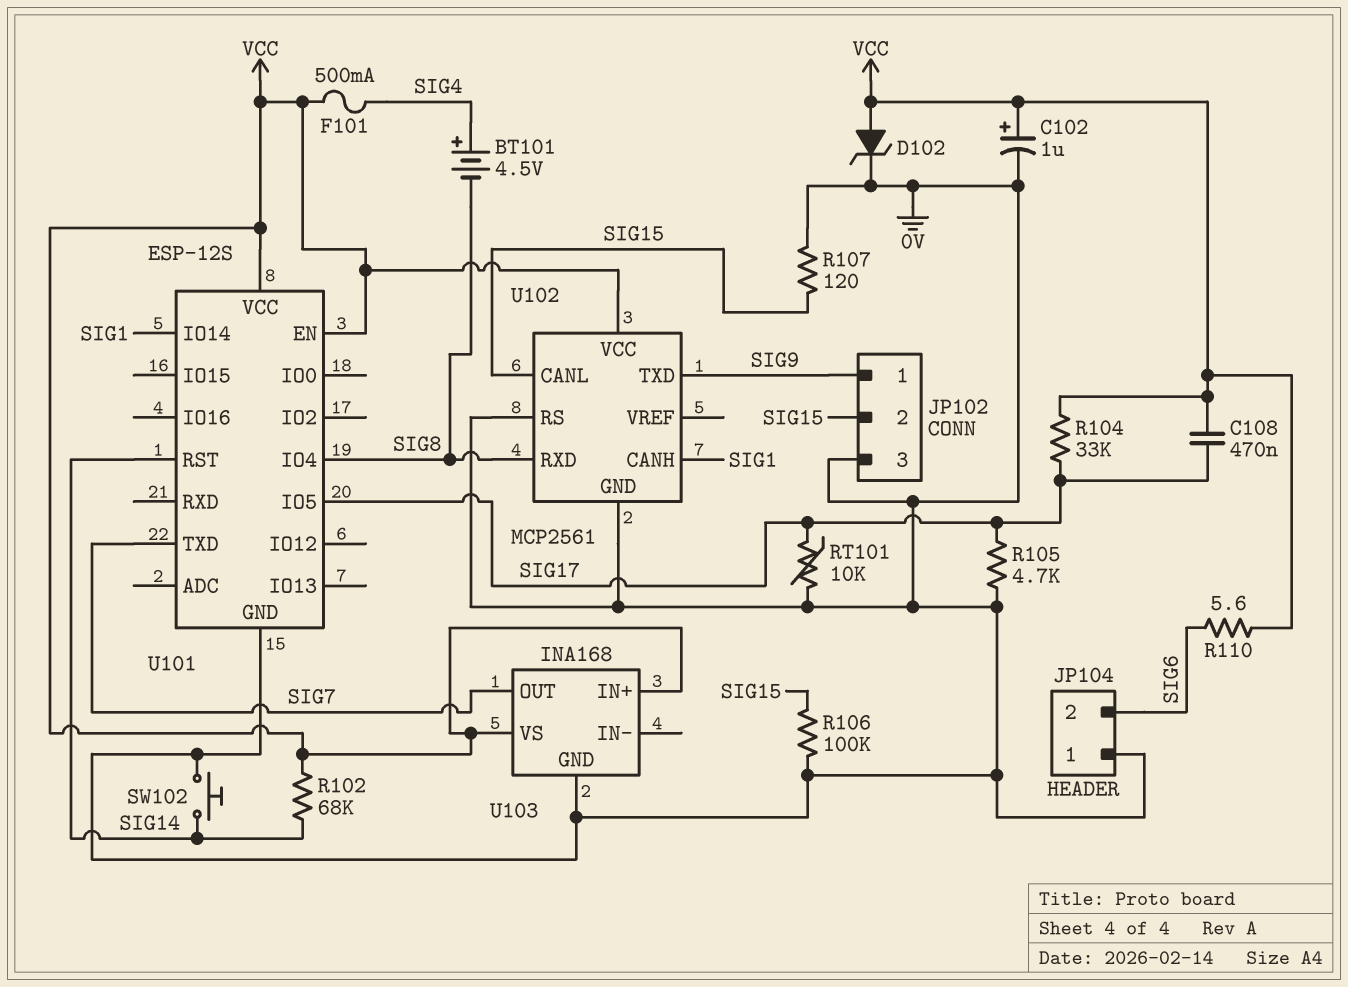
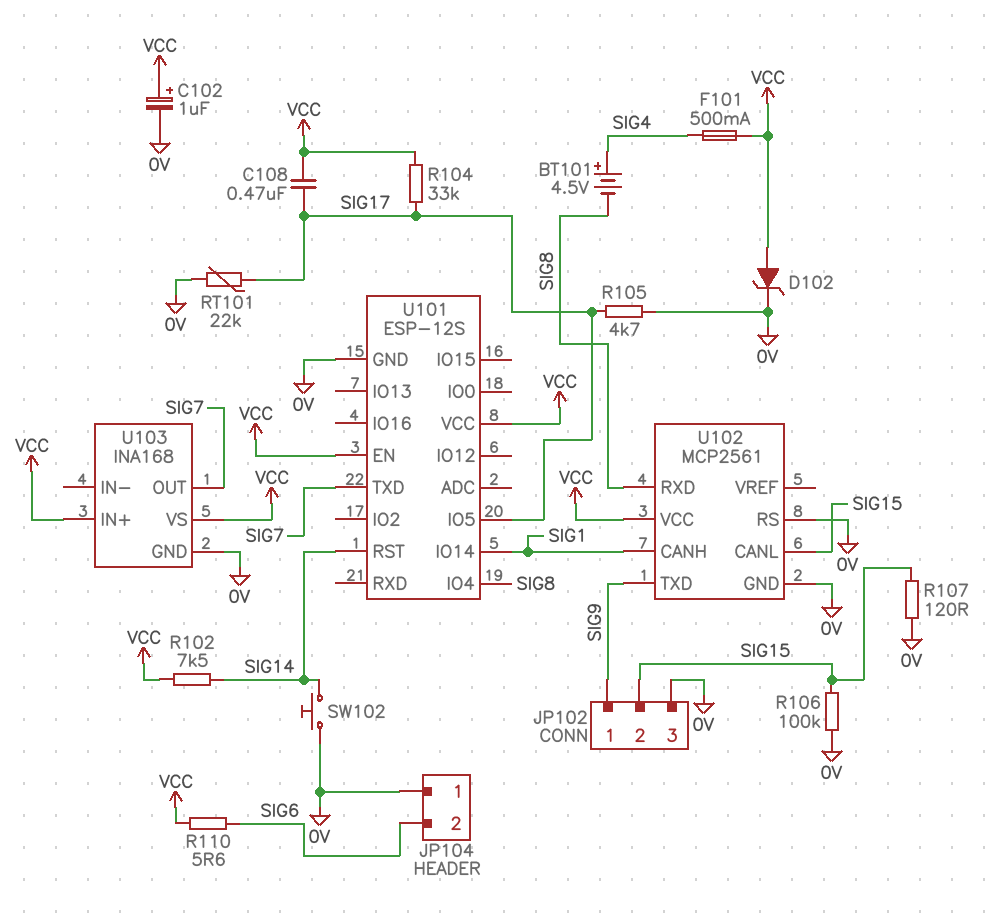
R102: 68k (SIG14, VCC) -> 7.5k (SIG14, VCC)
RT101: 10k (0V, SIG17) -> 22k (0V, SIG17)

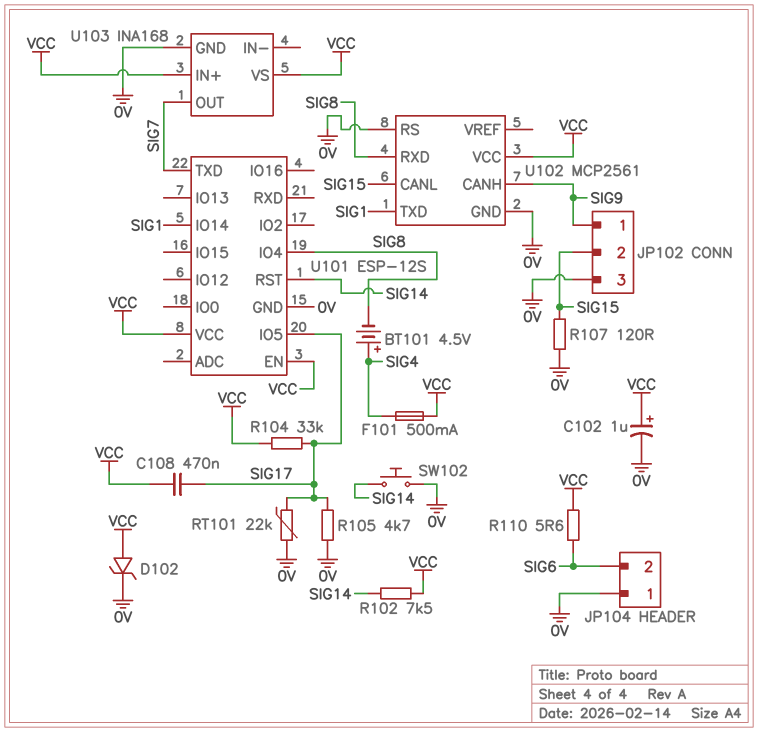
R106: 100k (0V, SIG15) -> none
U102 pin CANH: SIG1 -> SIG9
U102 pin TXD: SIG9 -> SIG1

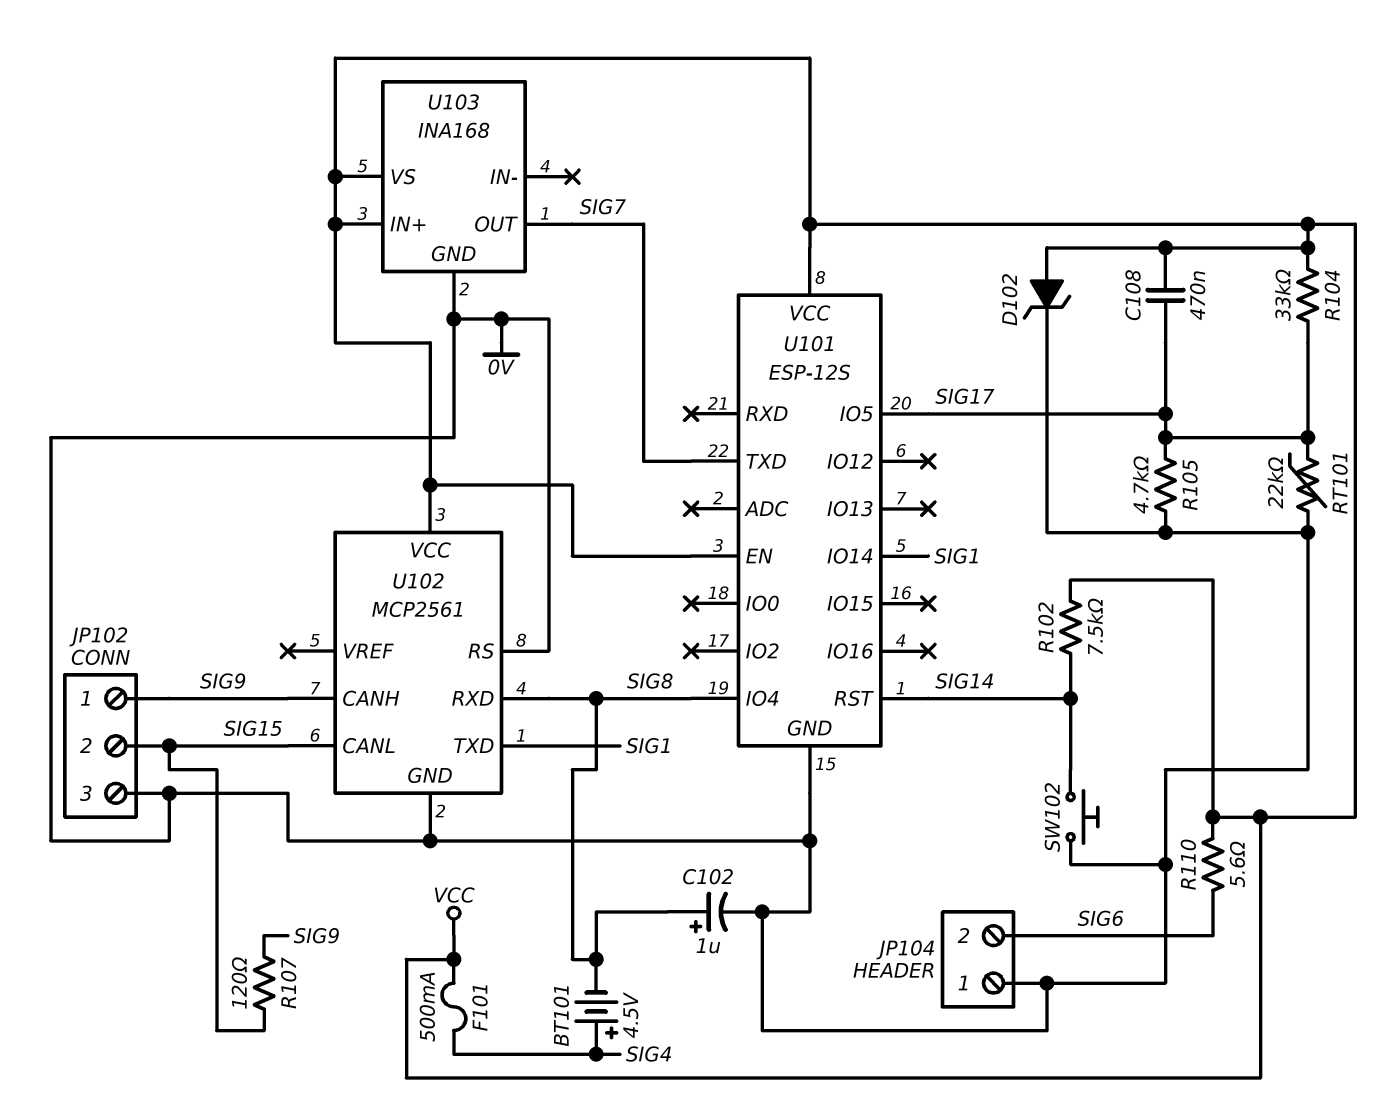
C102: 1uF (plus VCC, minus 0V) -> 1uF (plus SIG8, minus 0V)
R107: 120 (0V, SIG15) -> 120 (SIG9, SIG15)

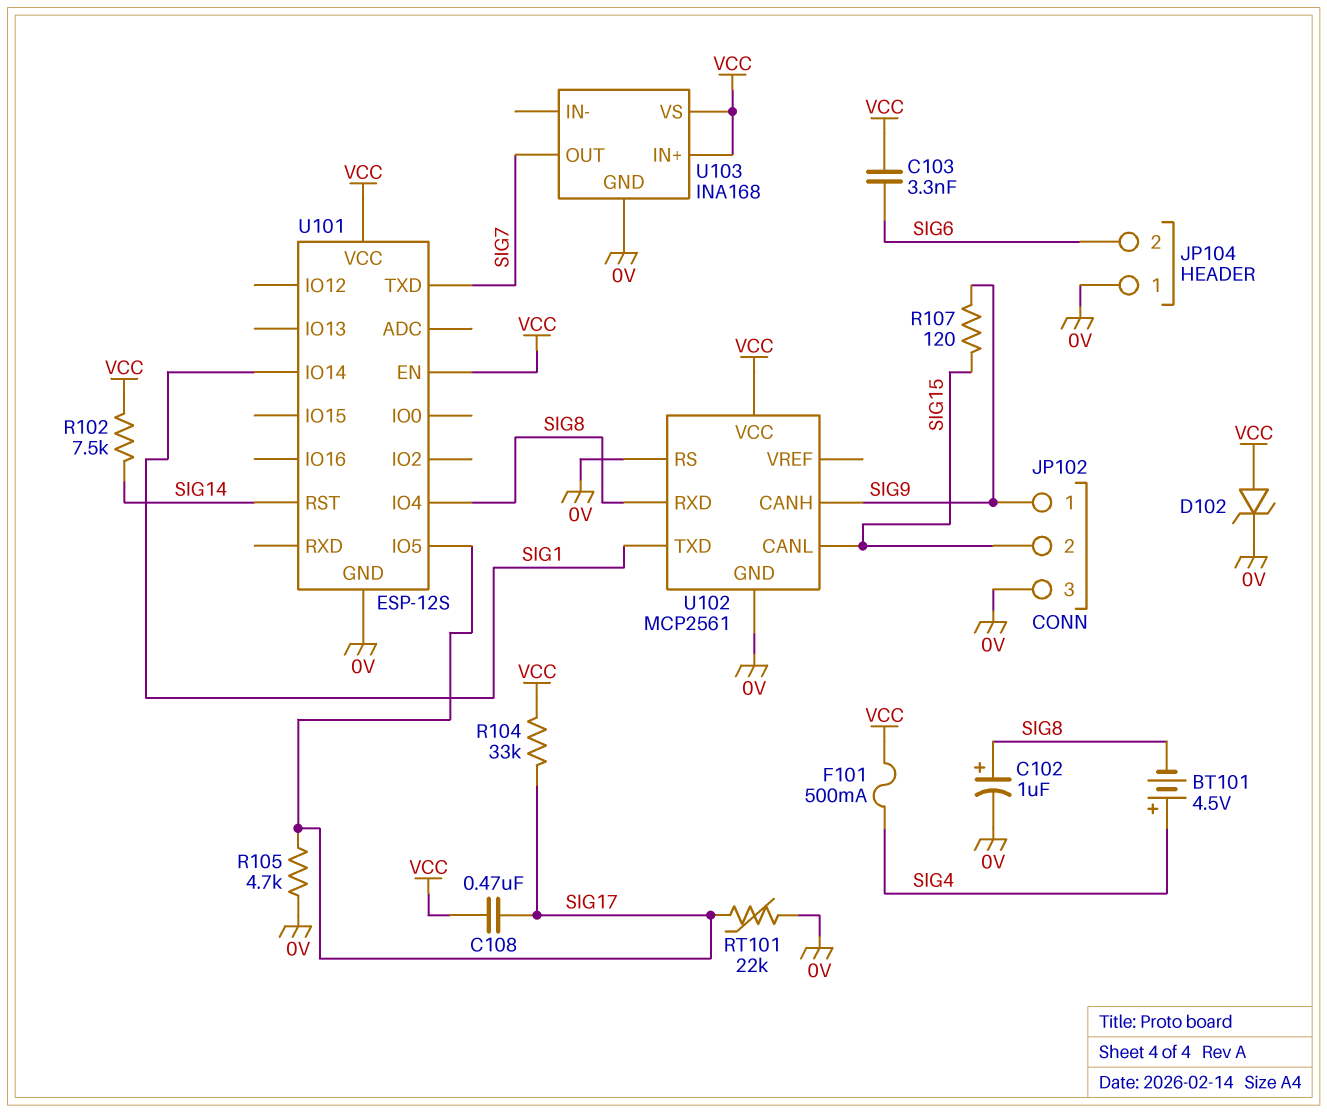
C103: none -> 3.3nF (SIG6, VCC)
R110: 5.6 (SIG6, VCC) -> none
SW102: button (0V, SIG14) -> none

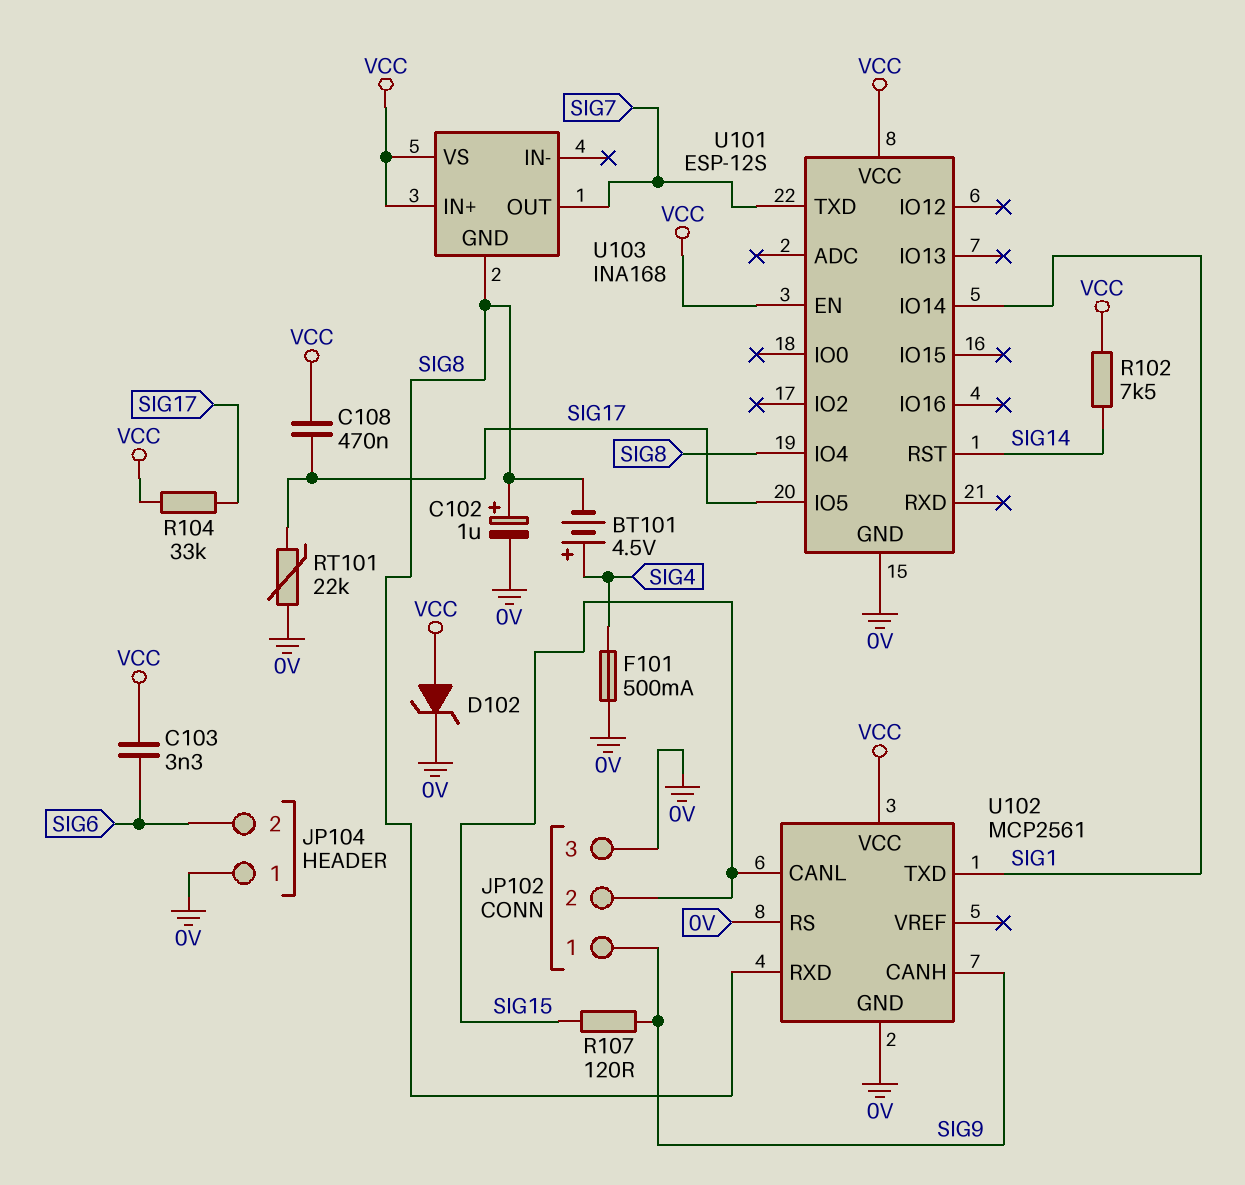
F101: 500mA (SIG4, VCC) -> 500mA (0V, SIG4)
R105: 4.7k (0V, SIG17) -> none
U103 pin GND: 0V -> SIG8

